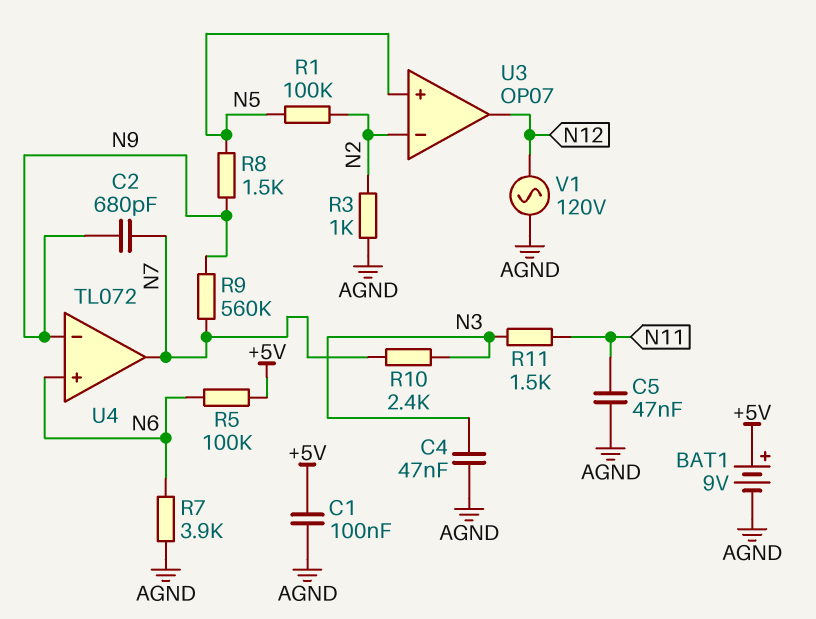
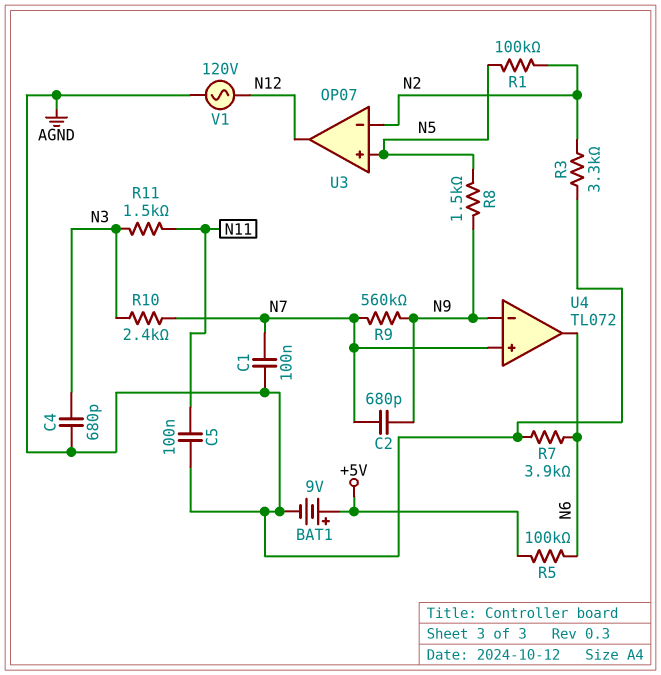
C1: 100nF (+5V, AGND) -> 100nF (AGND, N7)
C4: 47nF (AGND, N3) -> 680pF (AGND, N3)
C5: 47nF (AGND, N11) -> 100nF (AGND, N11)
R3: 1k (AGND, N2) -> 3.3k (AGND, N2)
U4 pin in+: N6 -> N7
U4 pin out: N7 -> N6

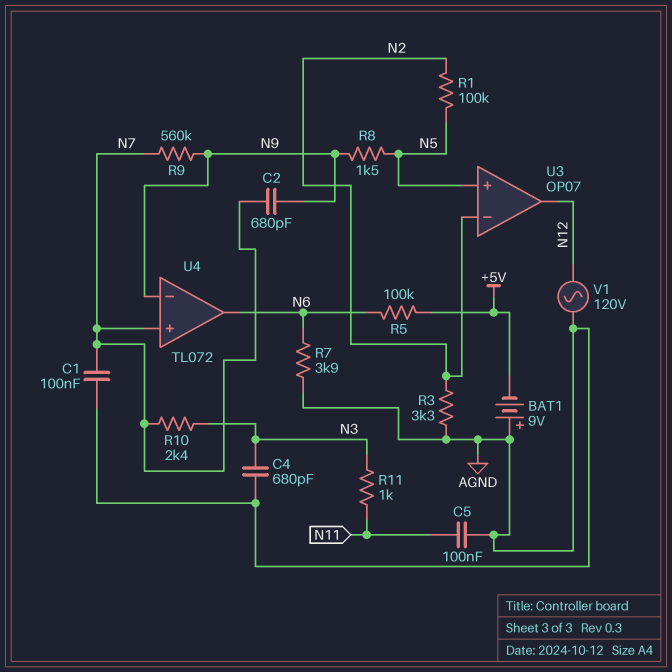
BAT1: 9V (plus +5V, minus AGND) -> 9V (plus AGND, minus +5V)
R11: 1.5k (N3, N11) -> 1k (N3, N11)

